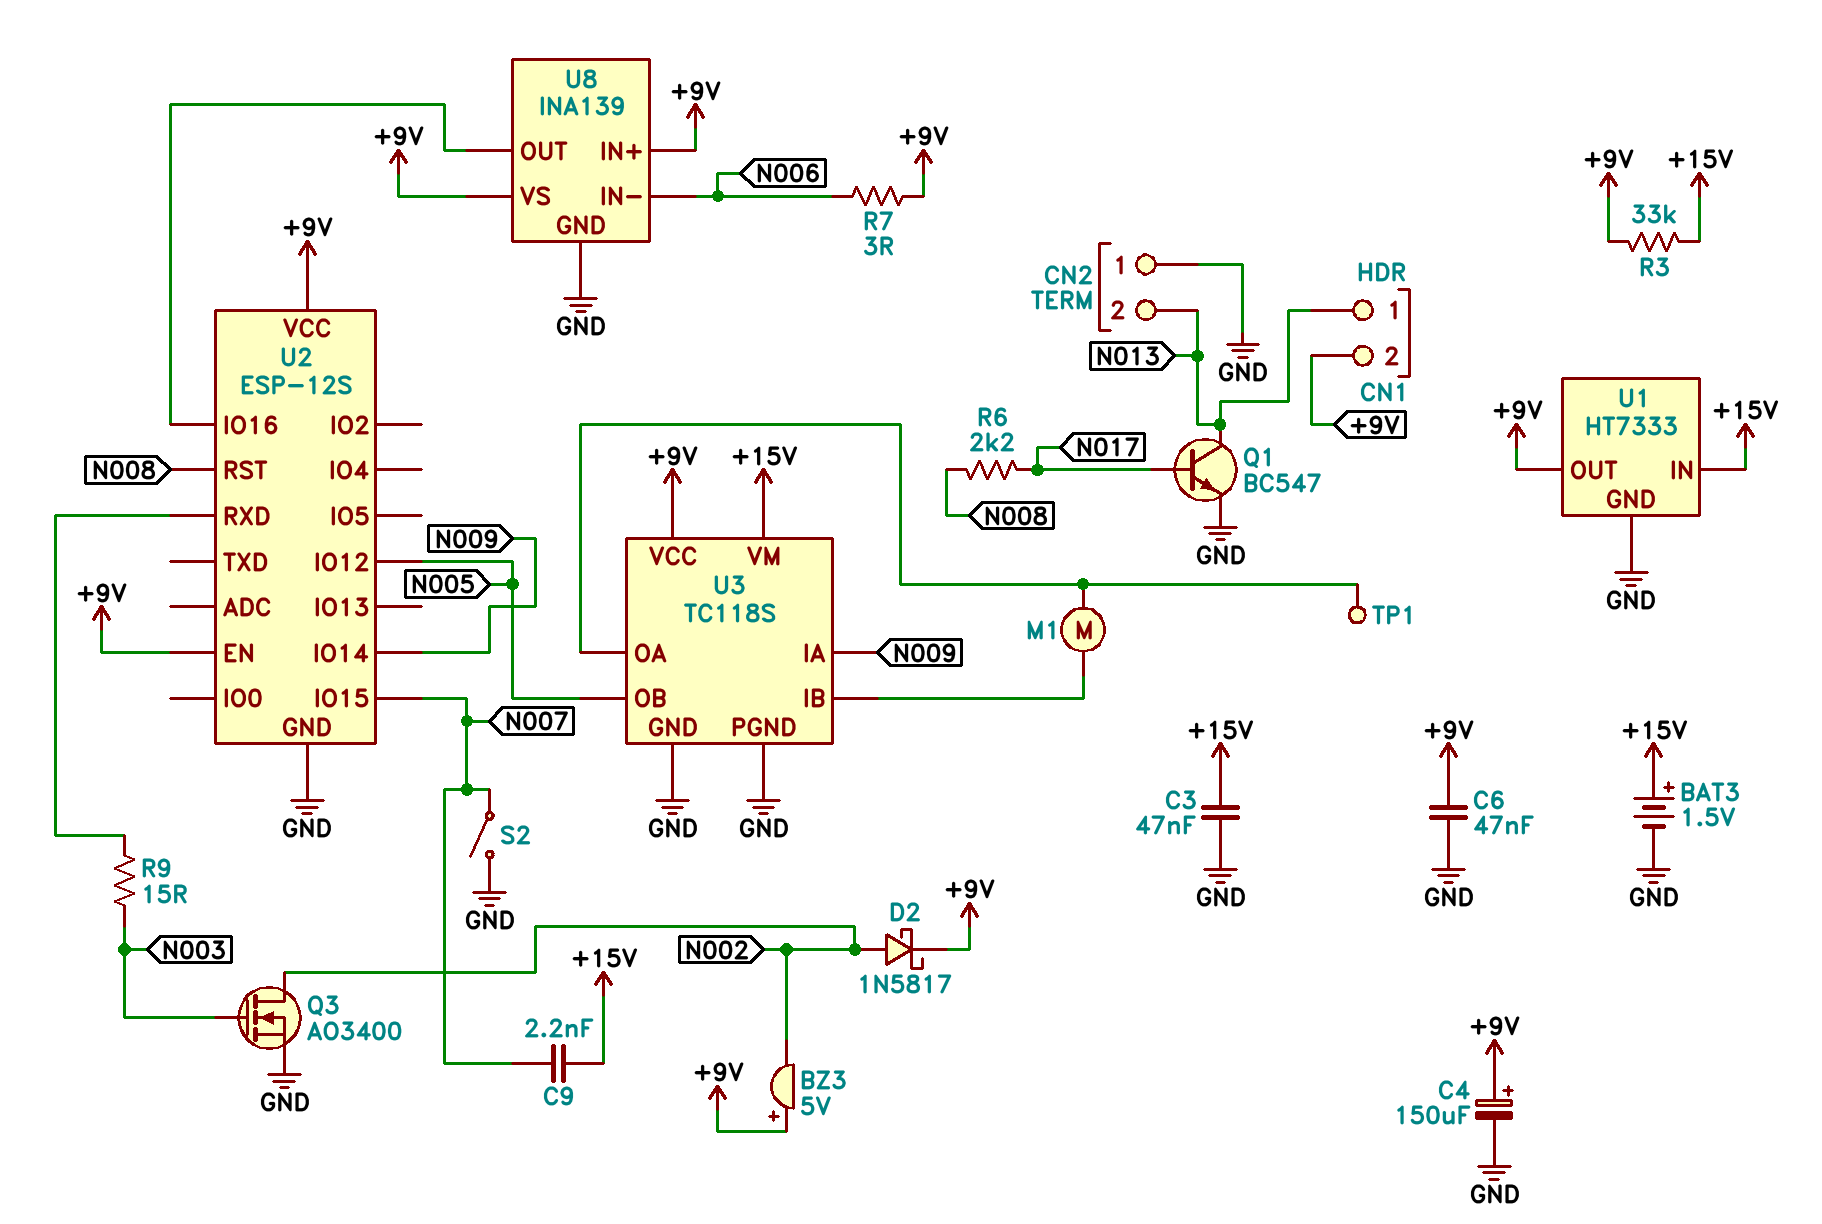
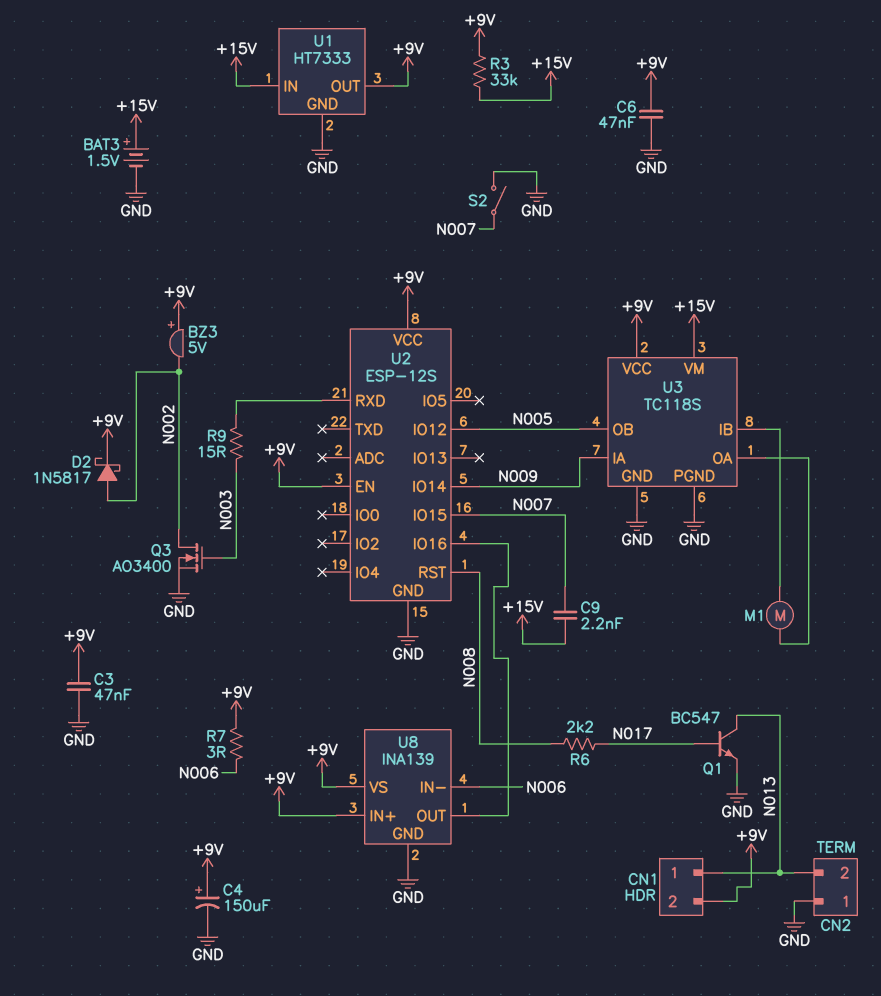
C3: 47nF (+15V, GND) -> 47nF (+9V, GND)
TP1: test point (U3/OA) -> none

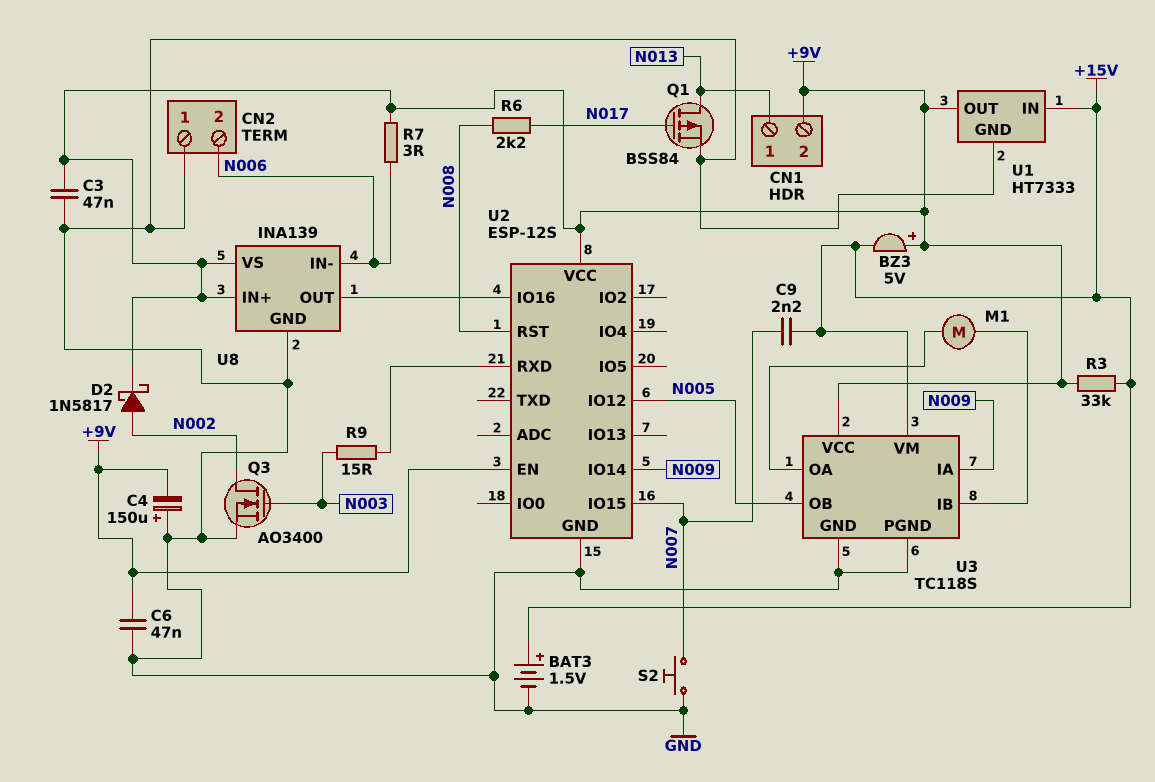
BZ3: buzzer 5V (plus +9V, minus N002) -> buzzer 5V (plus +9V, minus +15V)
C4: 150uF (plus +9V, minus GND) -> 150uF (plus GND, minus +9V)
CN2 pin 2: N013 -> N006
Q1: NPN BC547 (B N017, C N013, E GND) -> PMOS BSS84 (G N017, D N013, S GND)
S2: switch (GND, N007) -> button (GND, N007)

